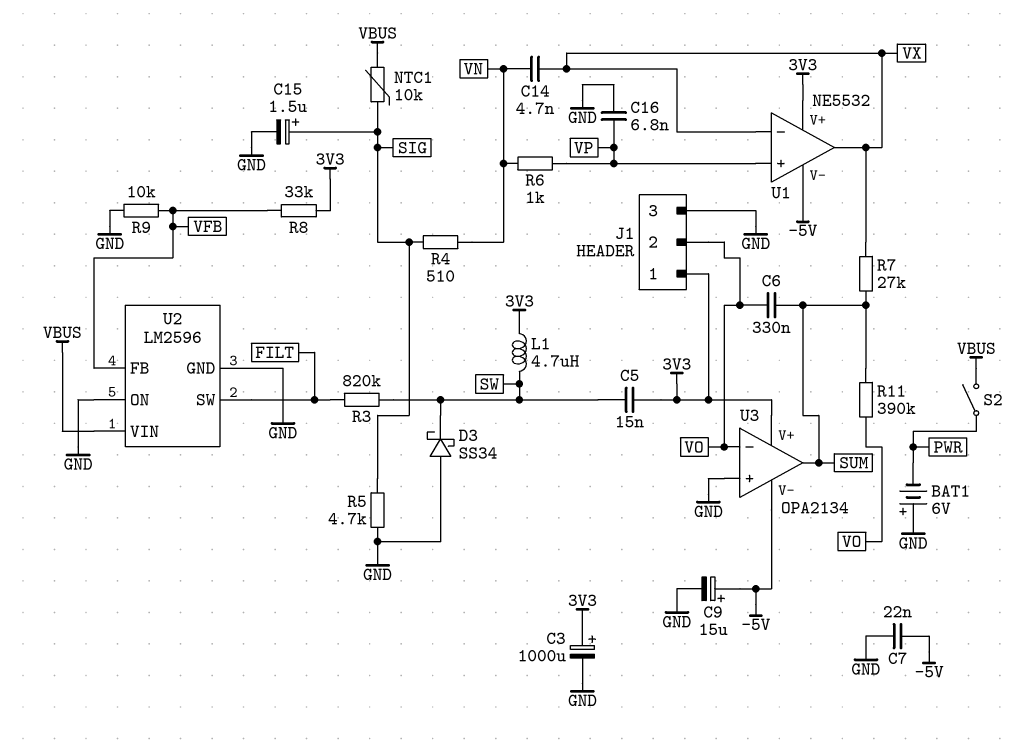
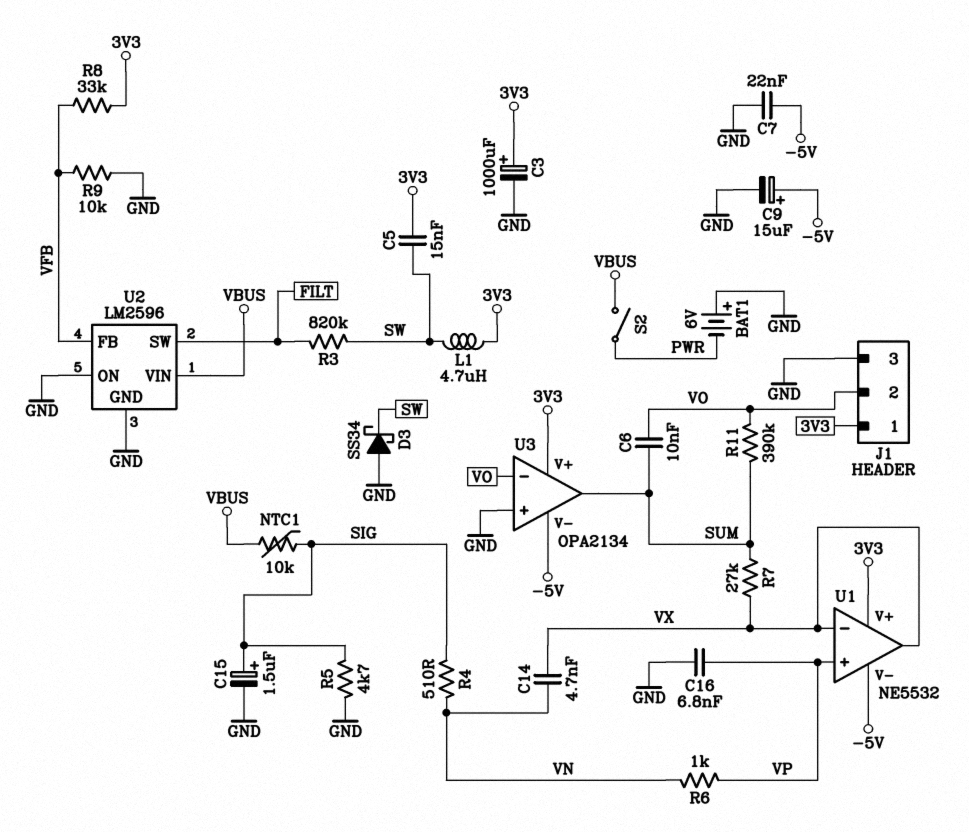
C6: 330nF (SUM, VO) -> 10nF (SUM, VO)

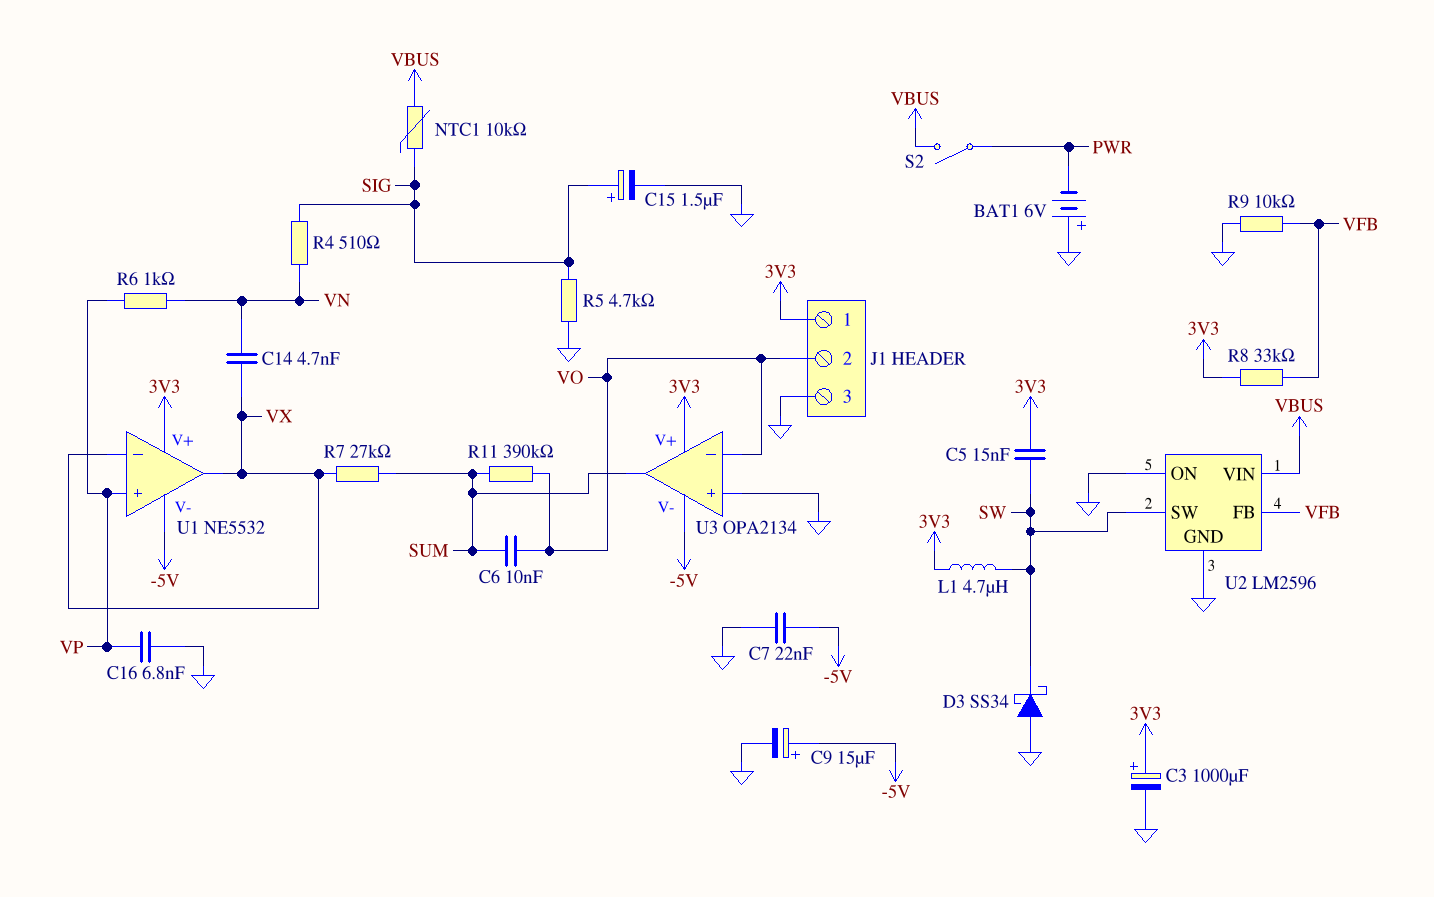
R3: 820k (FILT, SW) -> none
U2 pin SW: FILT -> SW

